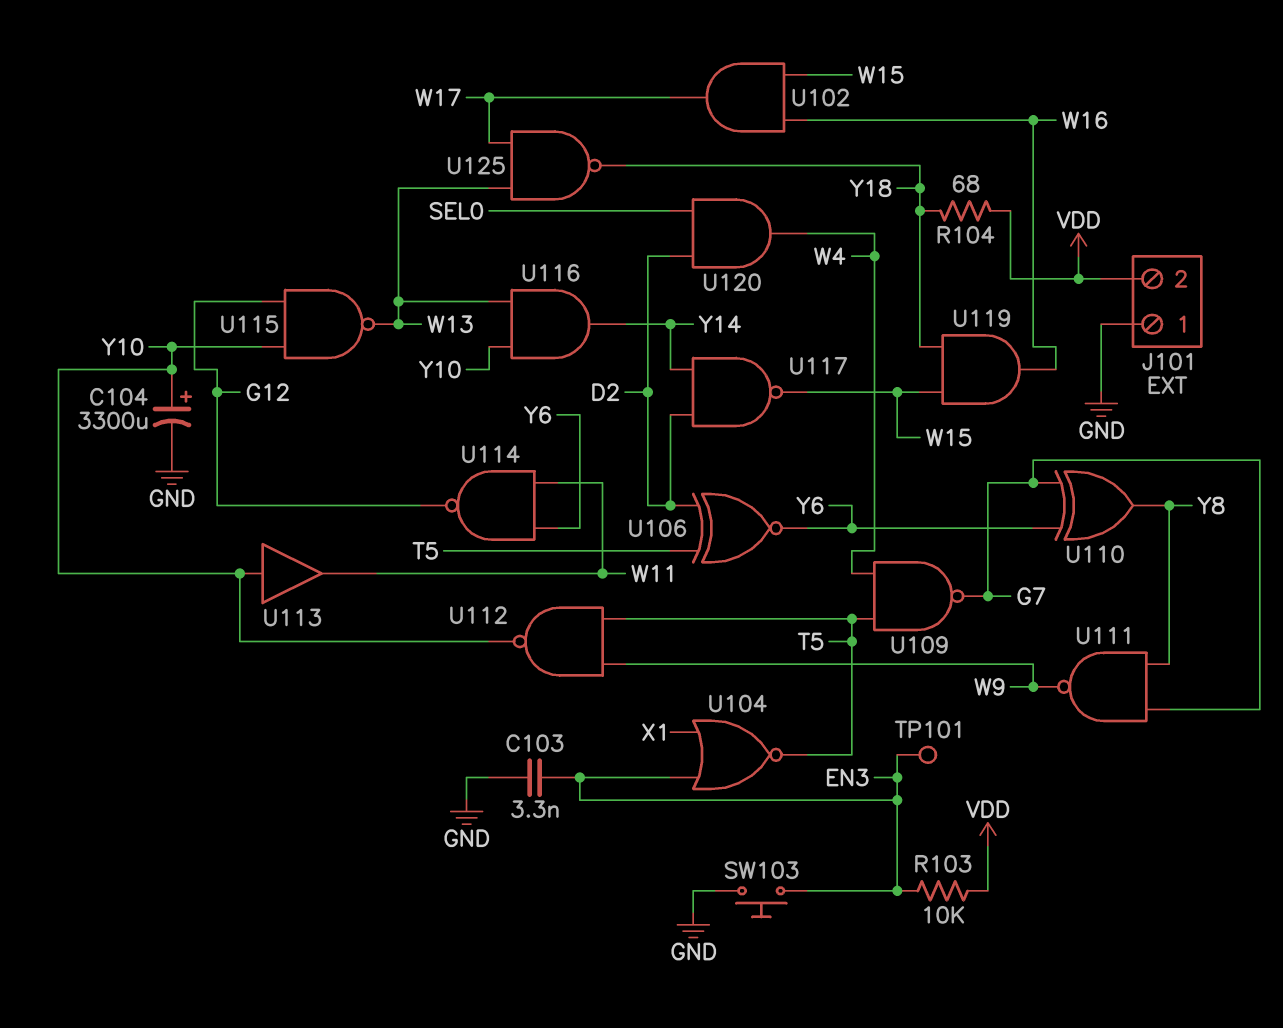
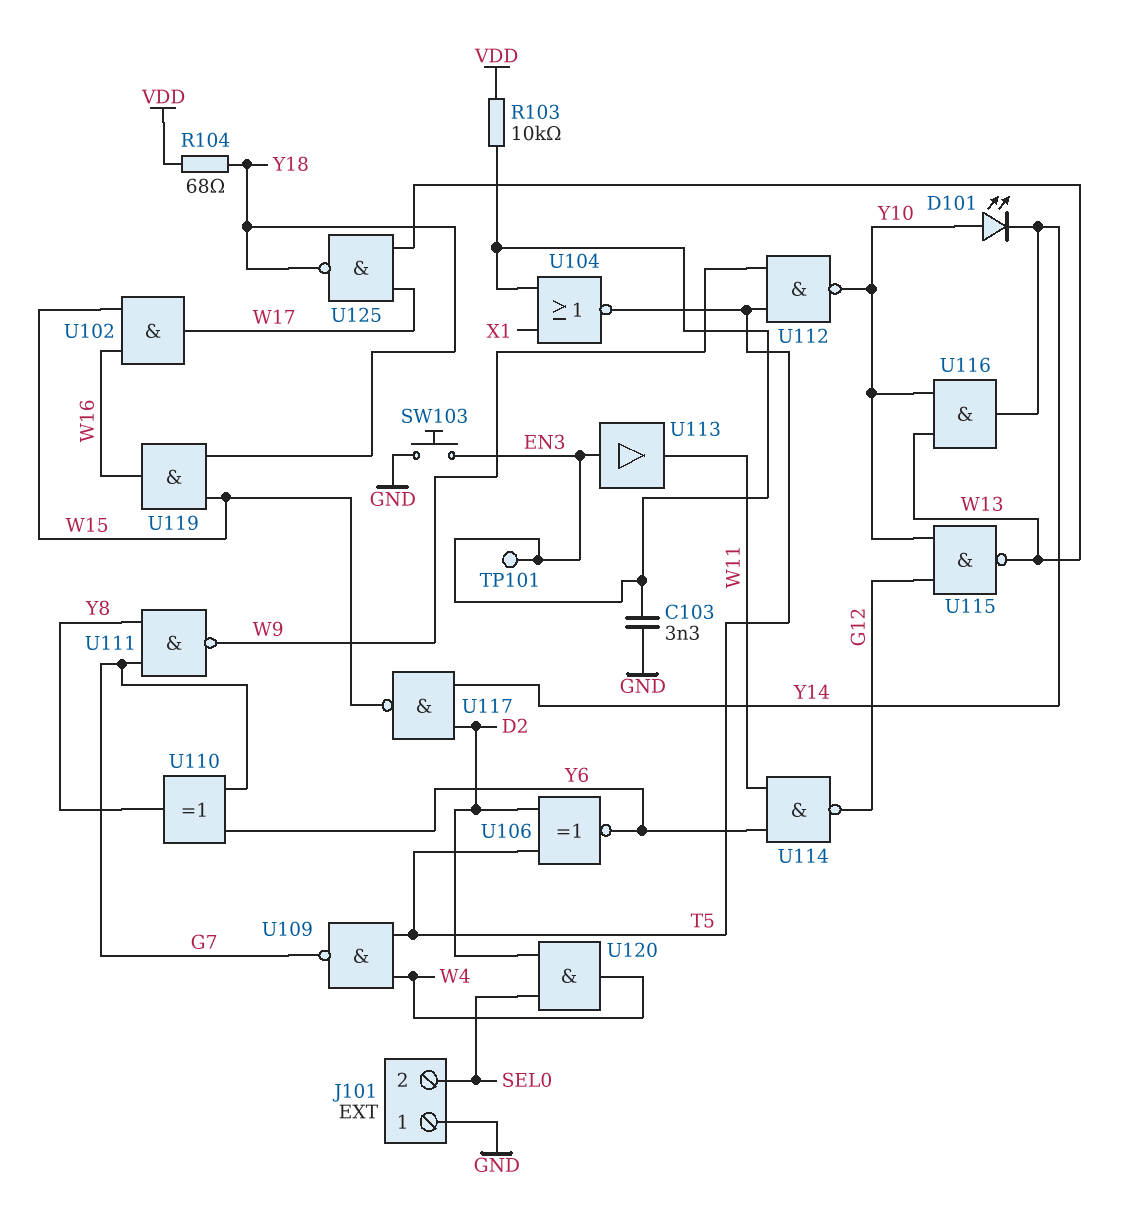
C104: 3300uF (plus Y10, minus GND) -> none
D101: none -> LED (A Y10, K Y14)
J101 pin 2: VDD -> SEL0
U113: buffer (in Y10, out W11) -> buffer (in EN3, out W11)

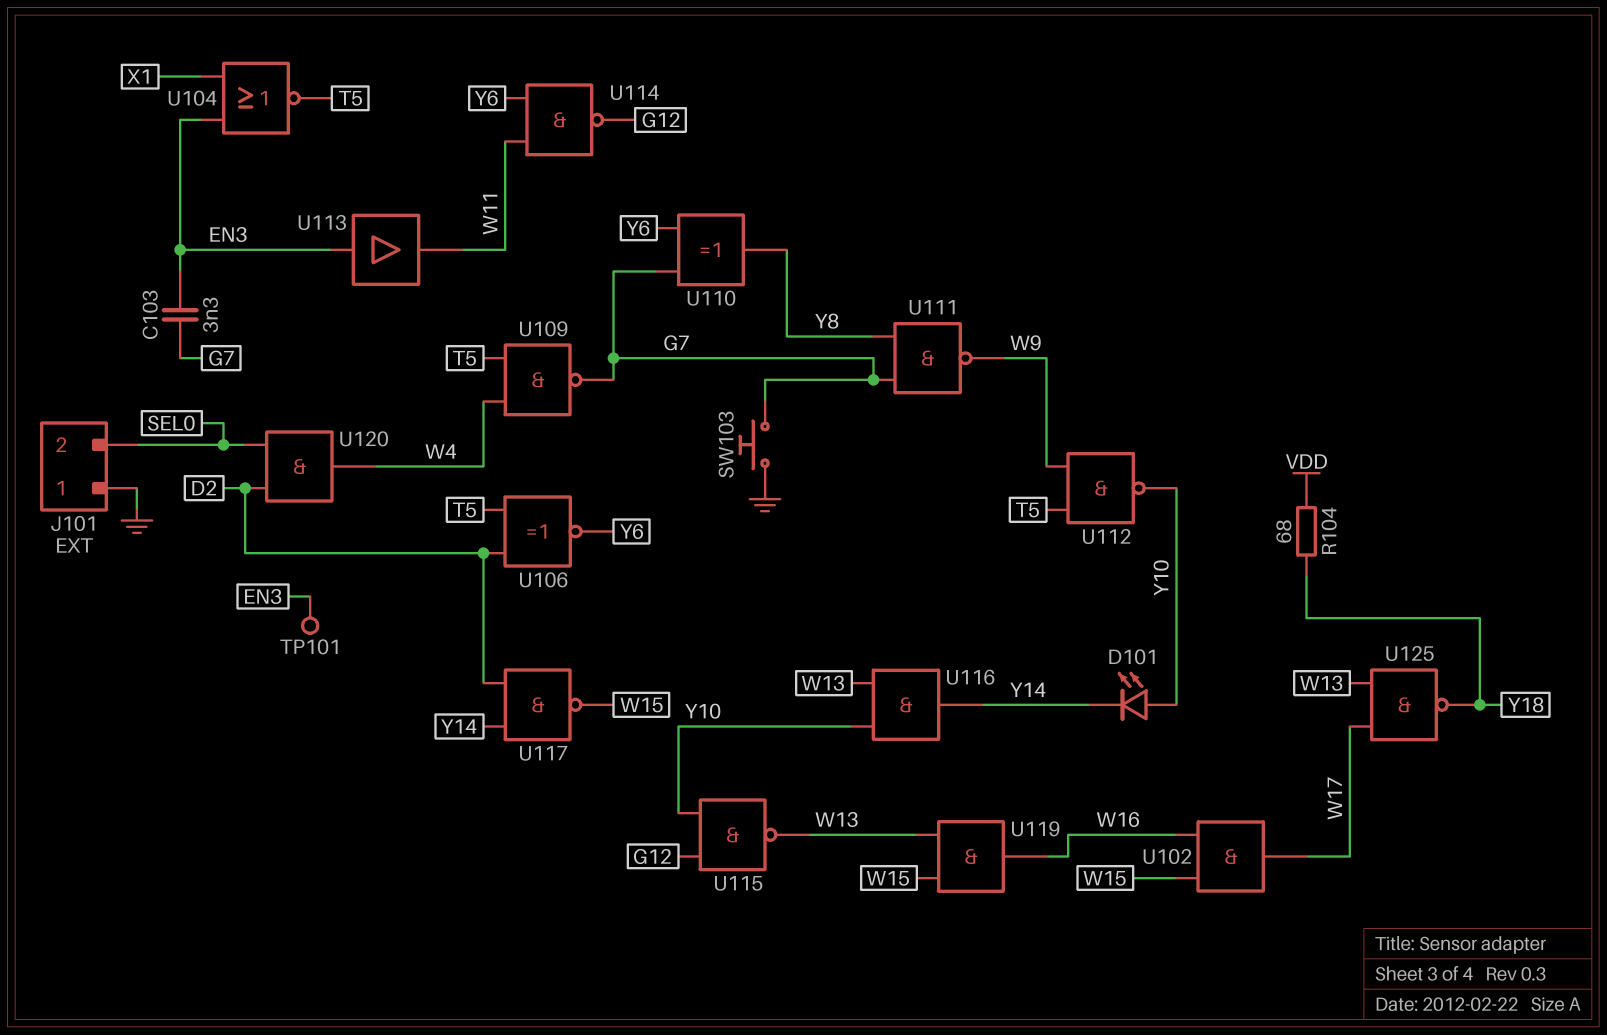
C103: 3.3nF (EN3, GND) -> 3.3nF (EN3, G7)
R103: 10k (EN3, VDD) -> none
SW103: button (EN3, GND) -> button (G7, GND)
U119: AND (in W15, in Y18, out W16) -> AND (in W13, in W15, out W16)

